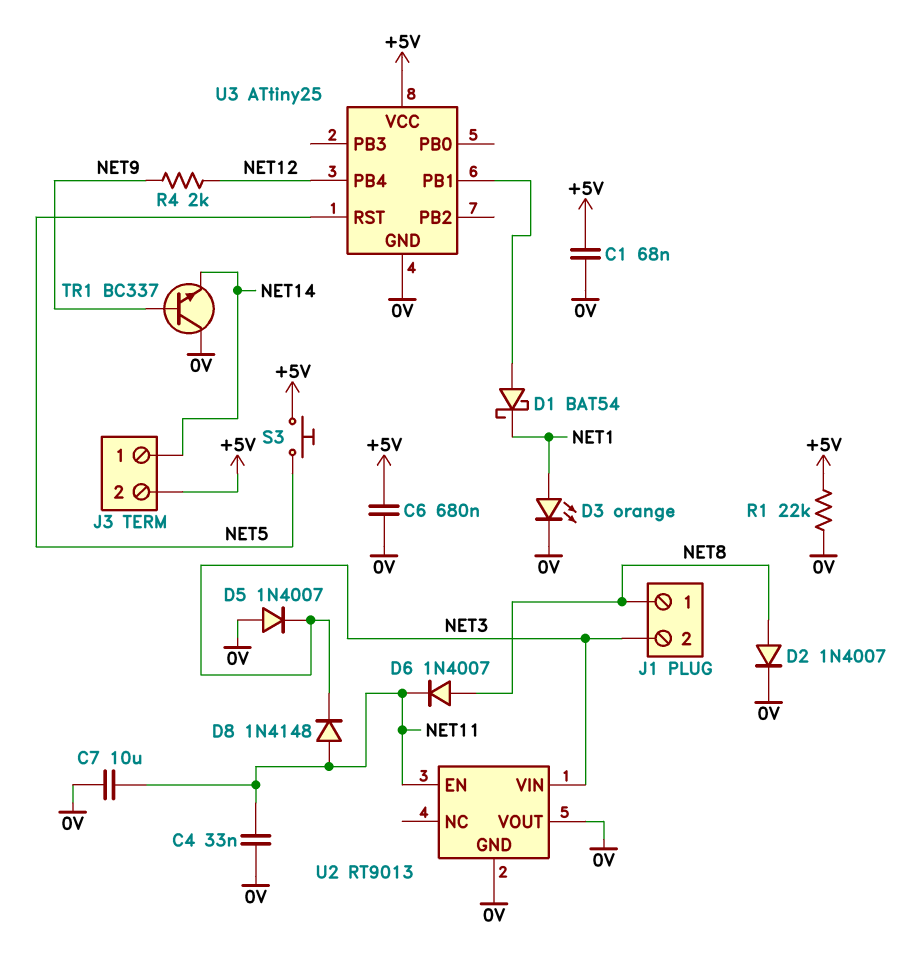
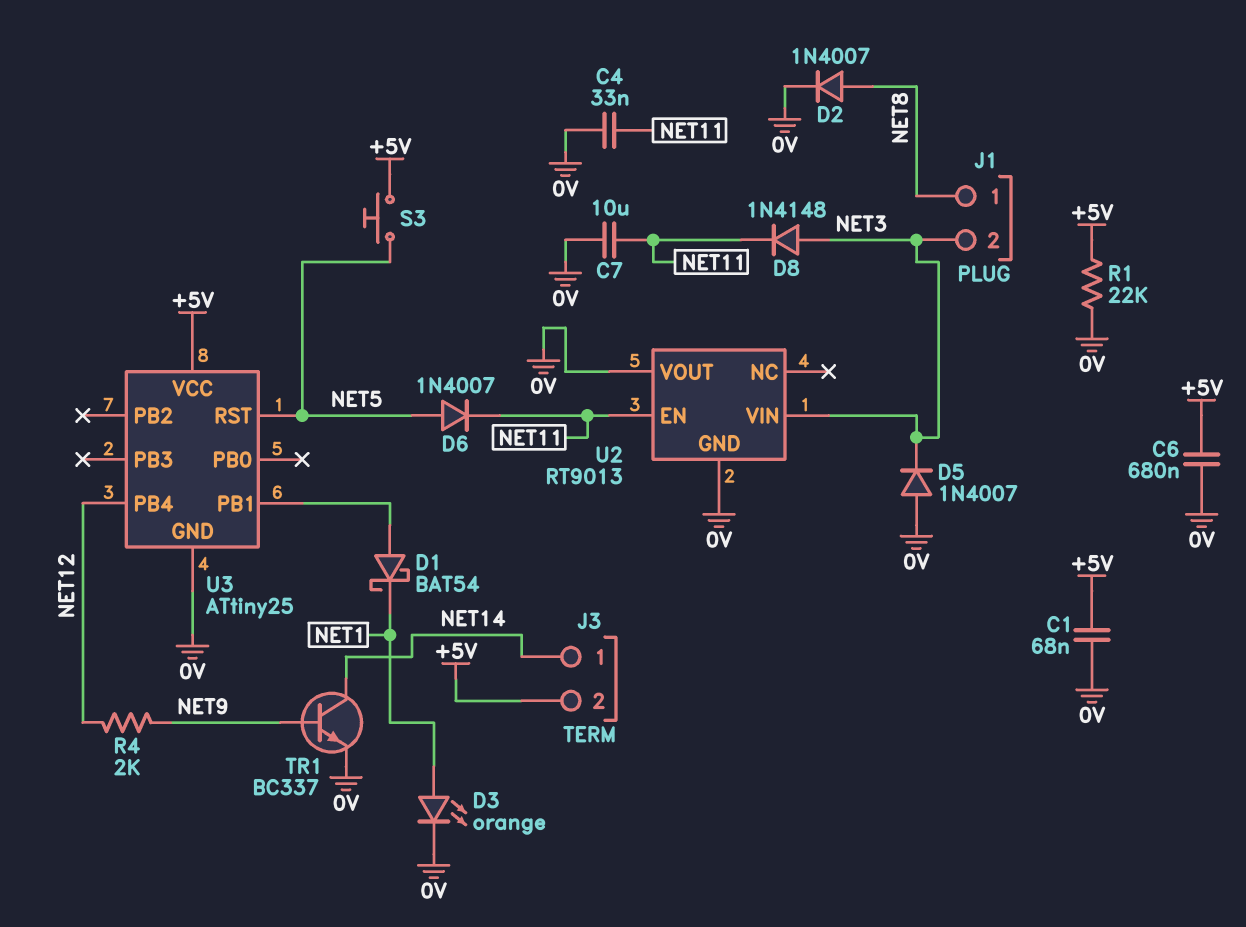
D6: diode 1N4007 (A NET8, K NET11) -> diode 1N4007 (A NET5, K NET11)
D8: diode 1N4148 (A NET11, K NET3) -> diode 1N4148 (A NET3, K NET11)
TR1: NPN BC337 (B NET9, C 0V, E NET14) -> NPN BC337 (B NET9, C NET14, E 0V)

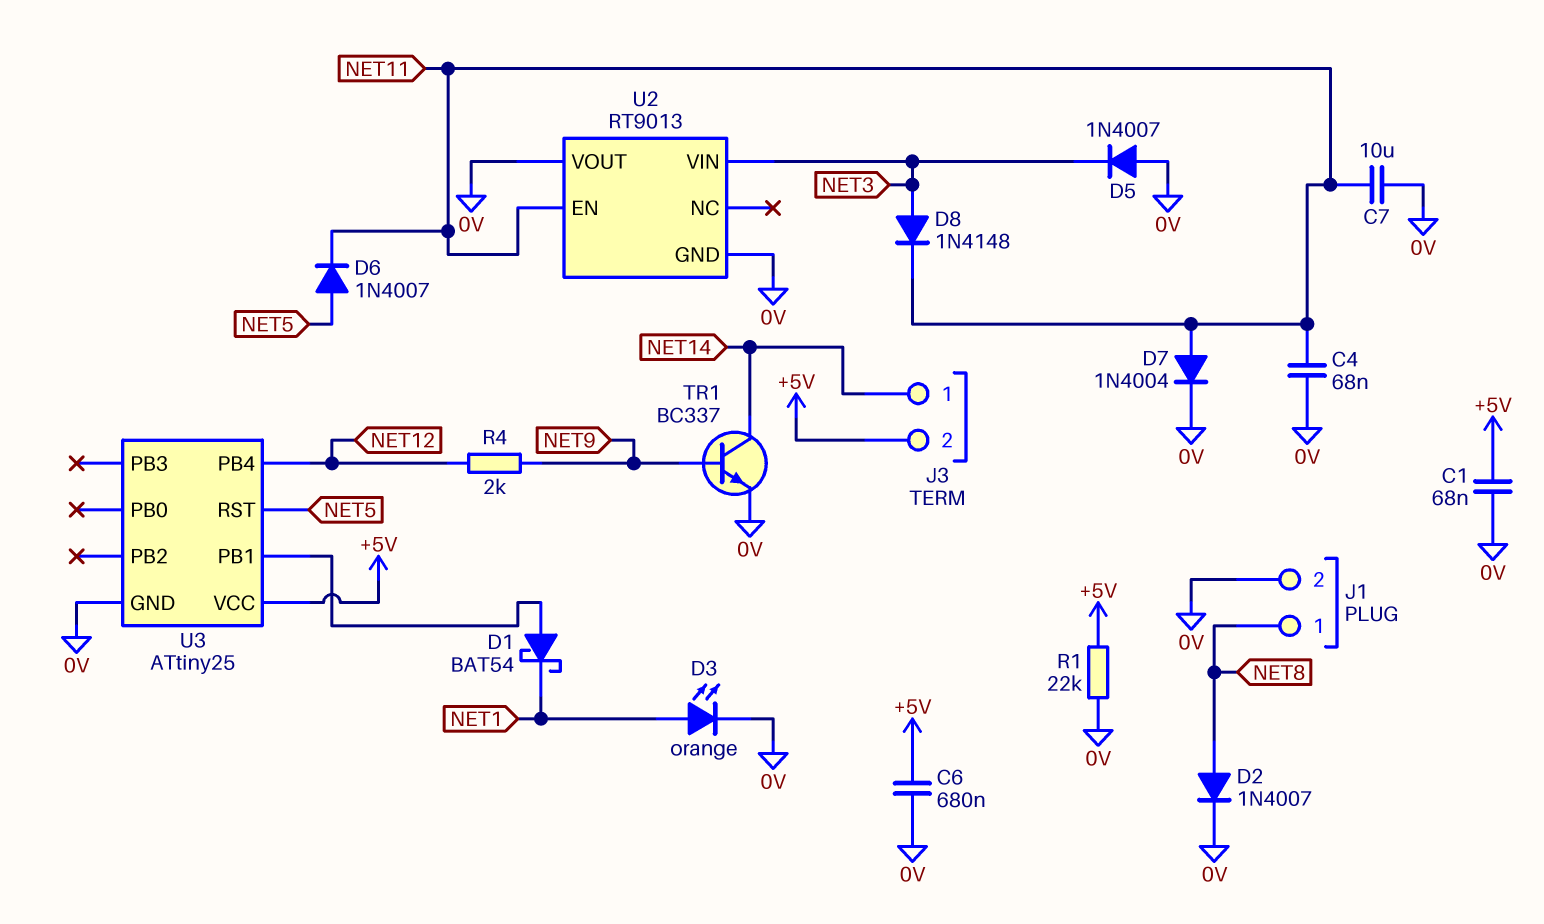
C4: 33nF (0V, NET11) -> 68nF (0V, NET11)
D7: none -> diode 1N4004 (A NET11, K 0V)
J1 pin 2: NET3 -> 0V
S3: button (+5V, NET5) -> none

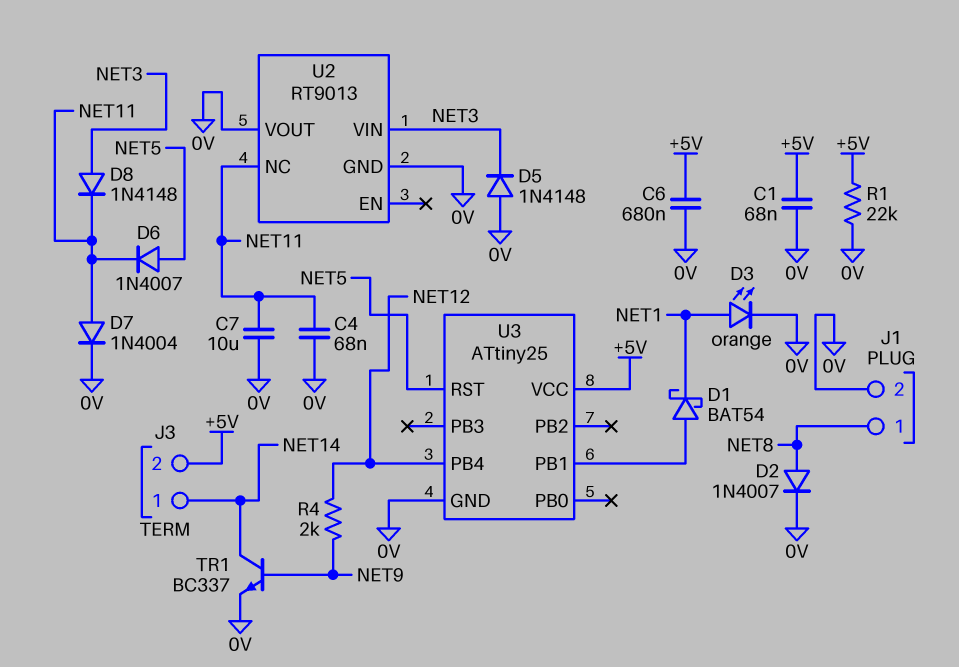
D5: diode 1N4007 (A 0V, K NET3) -> diode 1N4148 (A 0V, K NET3)
U2 pin EN: NET11 -> none
U2 pin NC: none -> NET11

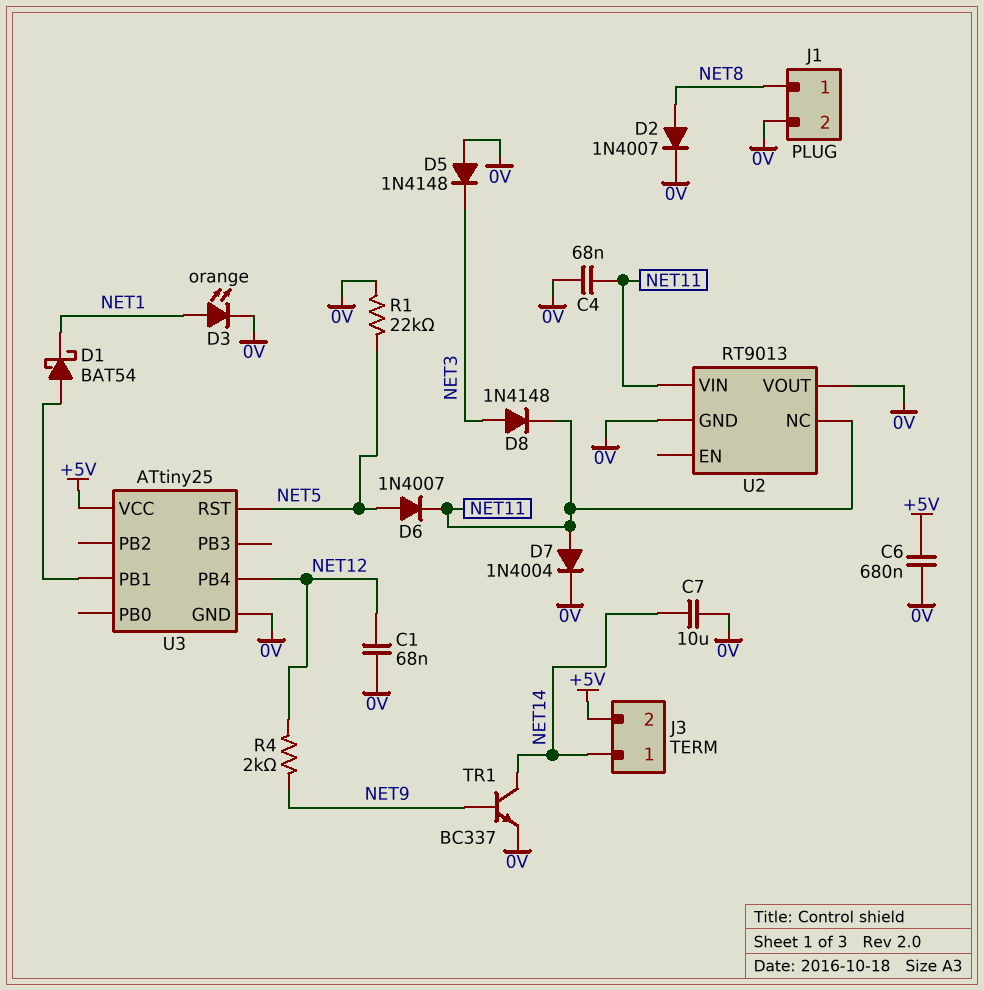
C1: 68nF (+5V, 0V) -> 68nF (0V, NET12)
C7: 10uF (0V, NET11) -> 10uF (0V, NET14)
R1: 22k (+5V, 0V) -> 22k (0V, NET5)
U2 pin VIN: NET3 -> NET11

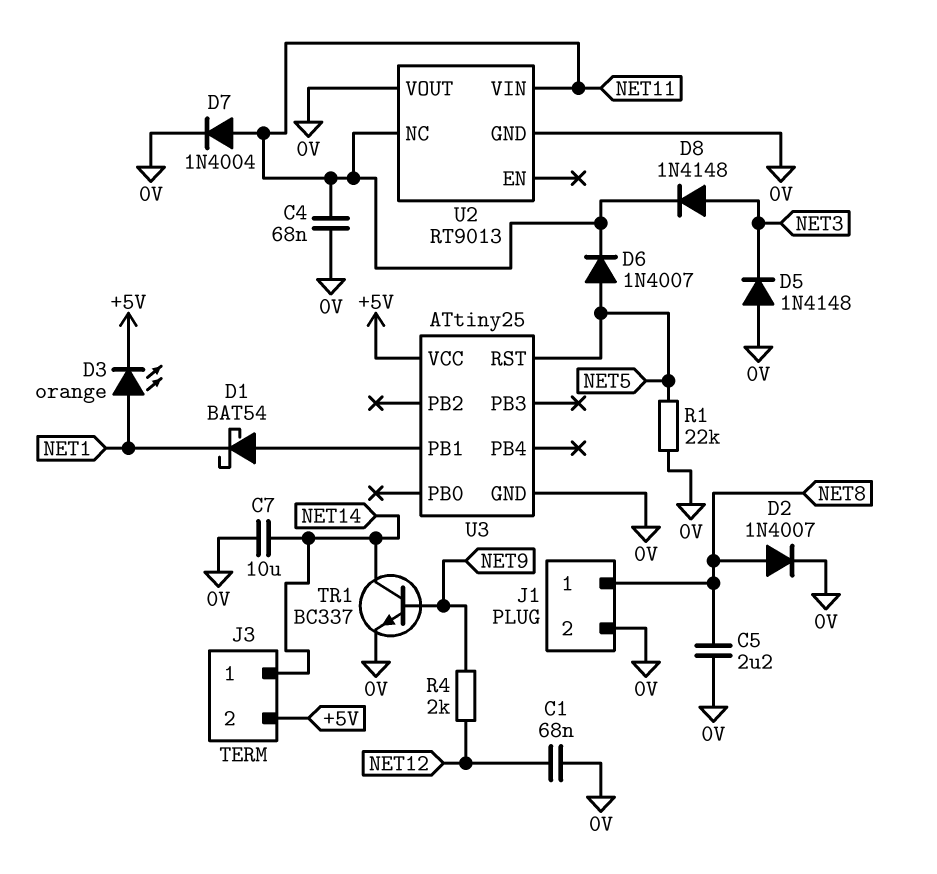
C5: none -> 2.2uF (0V, NET8)
C6: 680nF (+5V, 0V) -> none
D3: LED orange (A NET1, K 0V) -> LED orange (A NET1, K +5V)
U3 pin PB4: NET12 -> none

